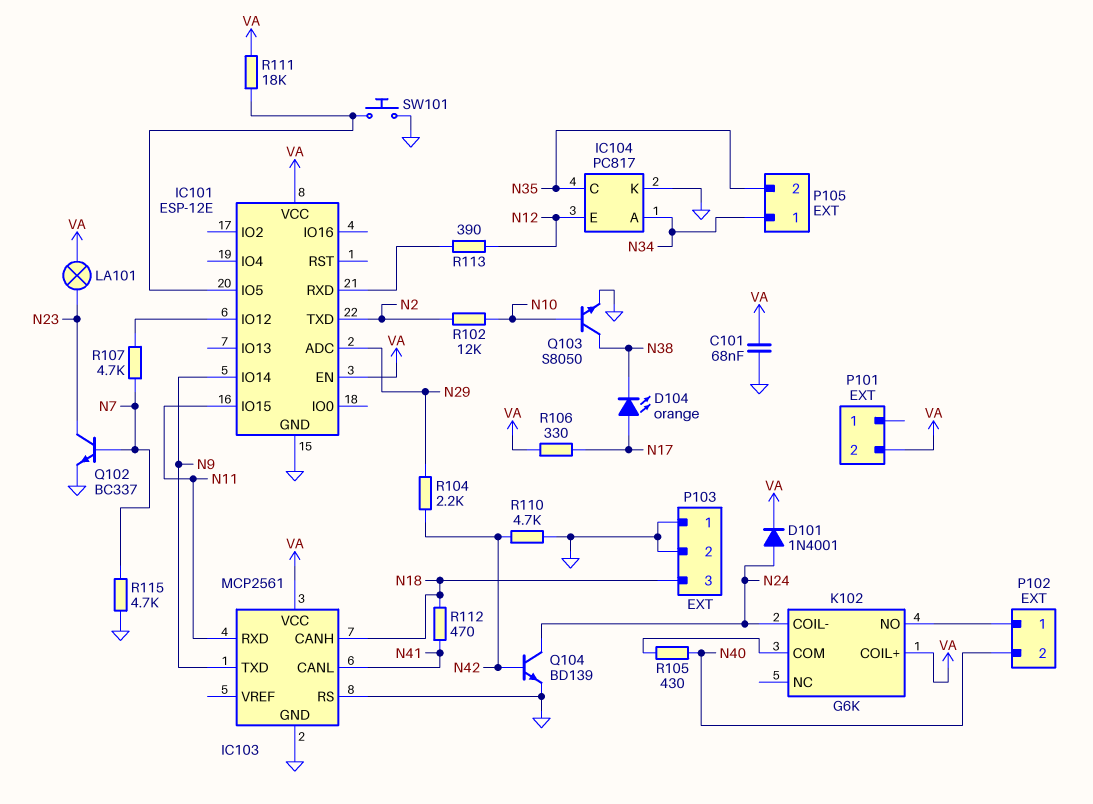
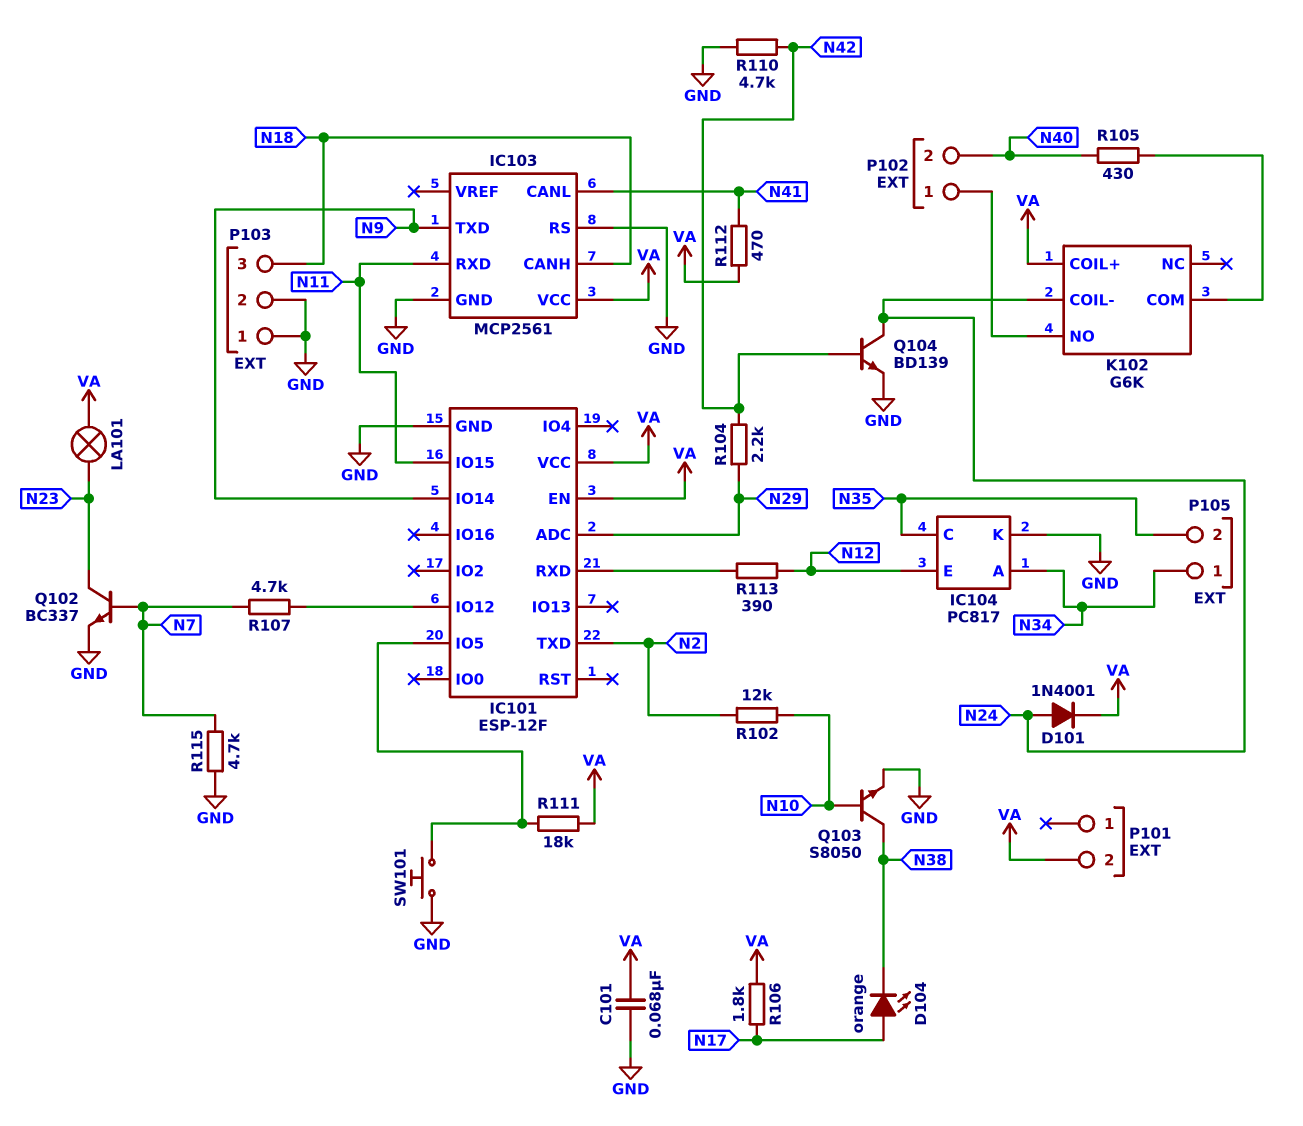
IC101: ESP-12E -> ESP-12F
R106: 330 (N17, VA) -> 1.8k (N17, VA)
R112: 470 (N18, N41) -> 470 (N41, VA)

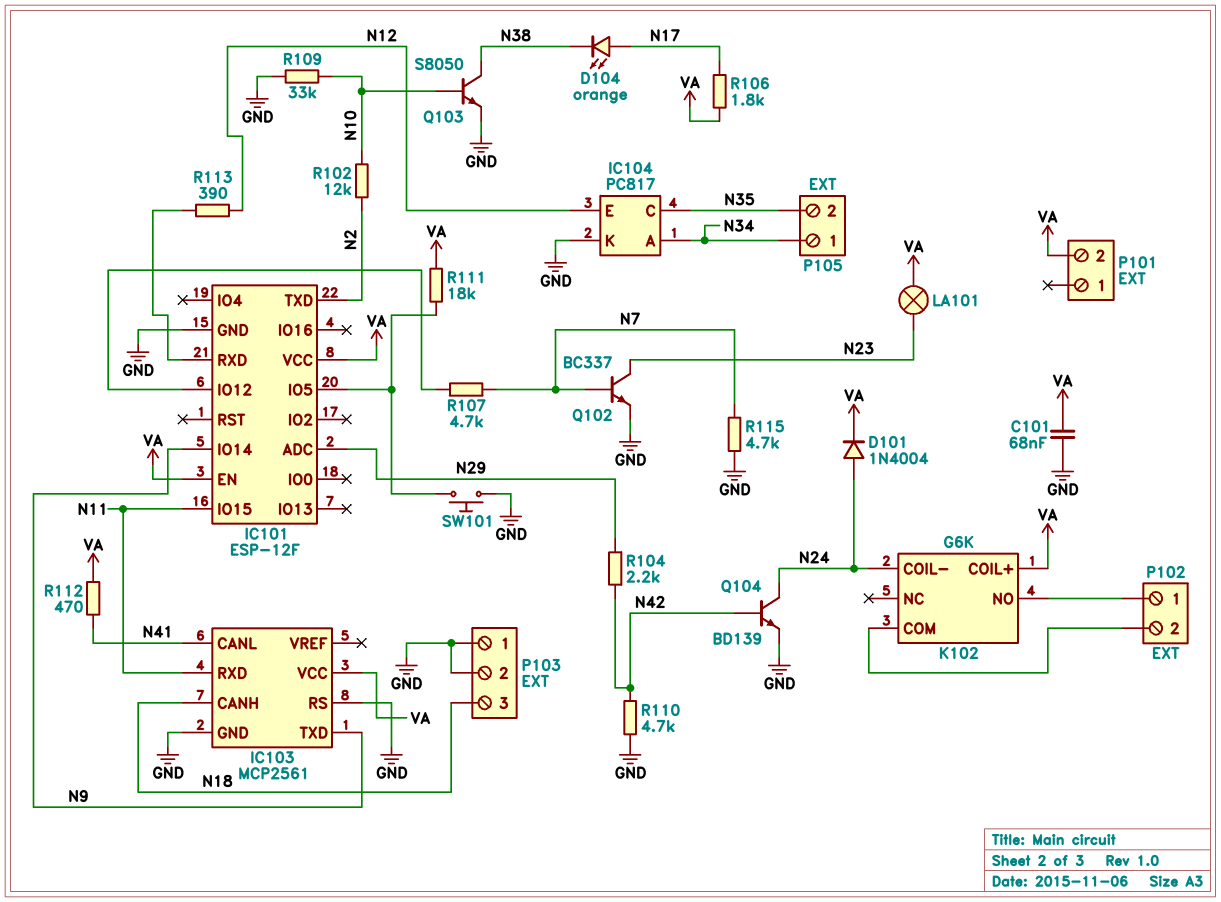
D101: diode 1N4001 (A N24, K VA) -> diode 1N4004 (A N24, K VA)
P102 pin 2: N40 -> K102/COM
R105: 430 (K102/COM, N40) -> none
R109: none -> 33k (GND, N10)

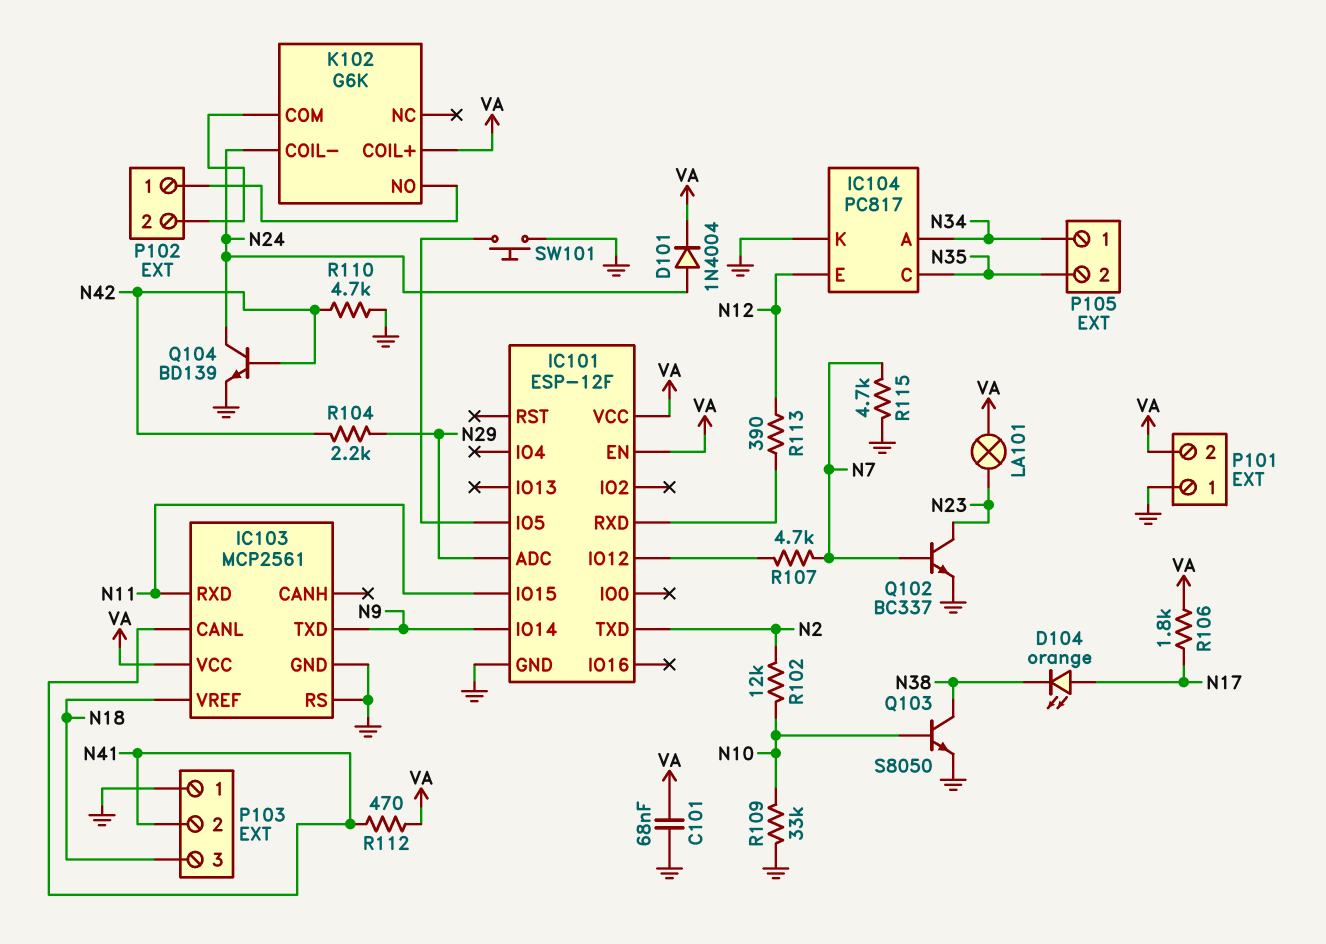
IC103 pin CANH: N18 -> none
IC103 pin VREF: none -> N18
P101 pin 1: none -> GND
P103 pin 2: GND -> N41
R111: 18k (IC101/IO5, VA) -> none

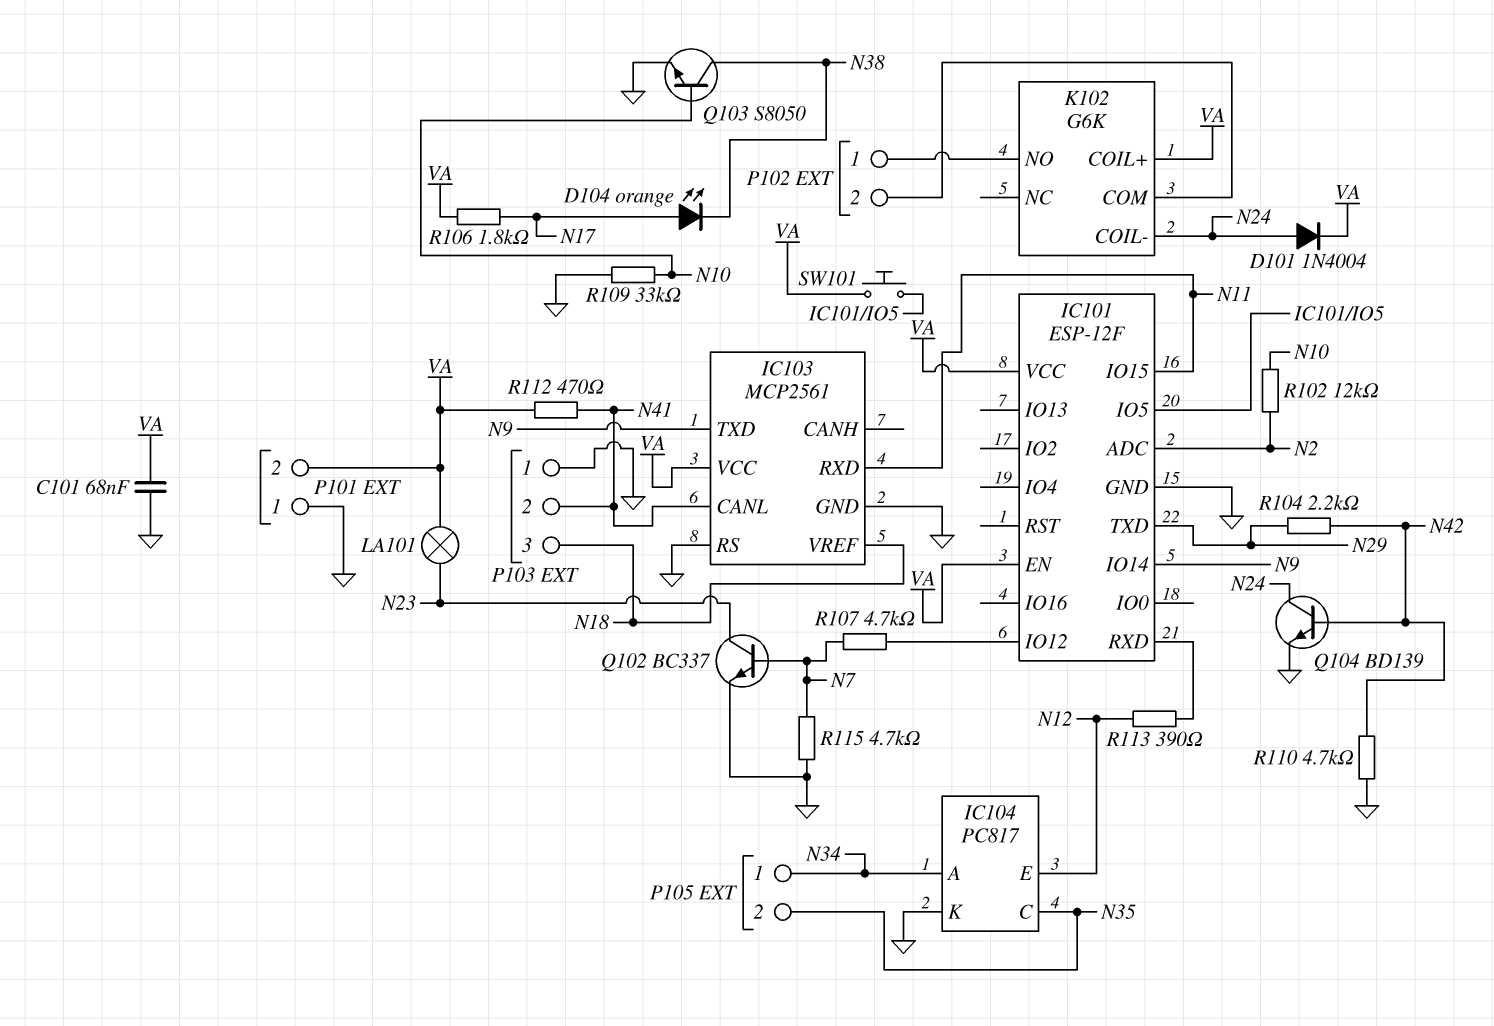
IC101 pin ADC: N29 -> N2
IC101 pin TXD: N2 -> N29
SW101: button (GND, IC101/IO5) -> button (IC101/IO5, VA)

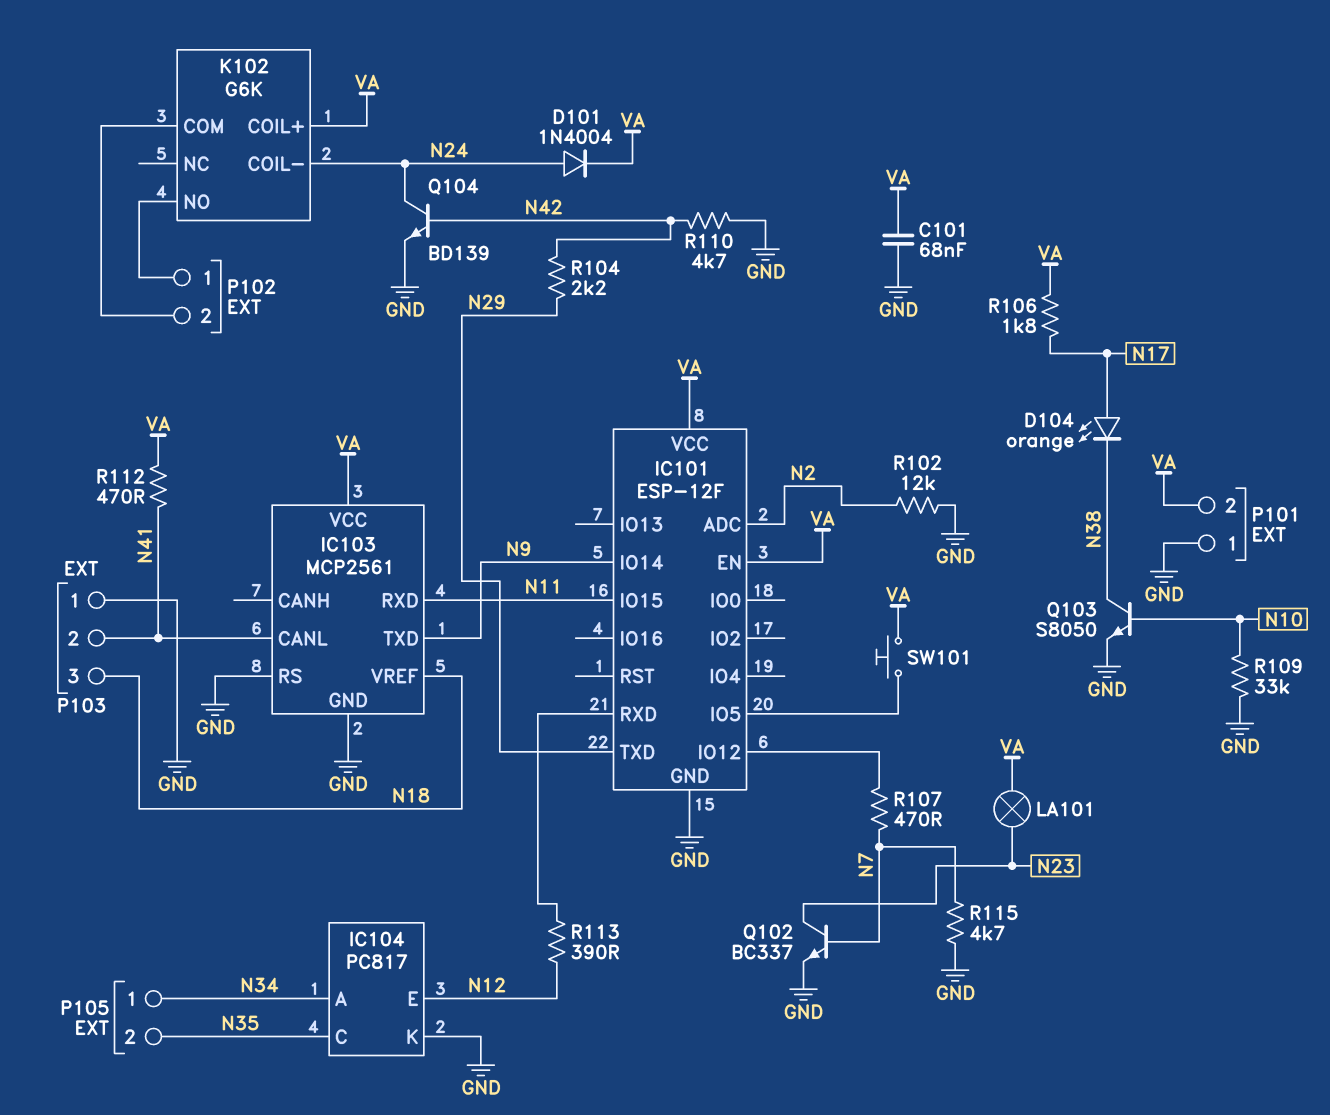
R102: 12k (N2, N10) -> 12k (GND, N2)
R107: 4.7k (IC101/IO12, N7) -> 470 (IC101/IO12, N7)

